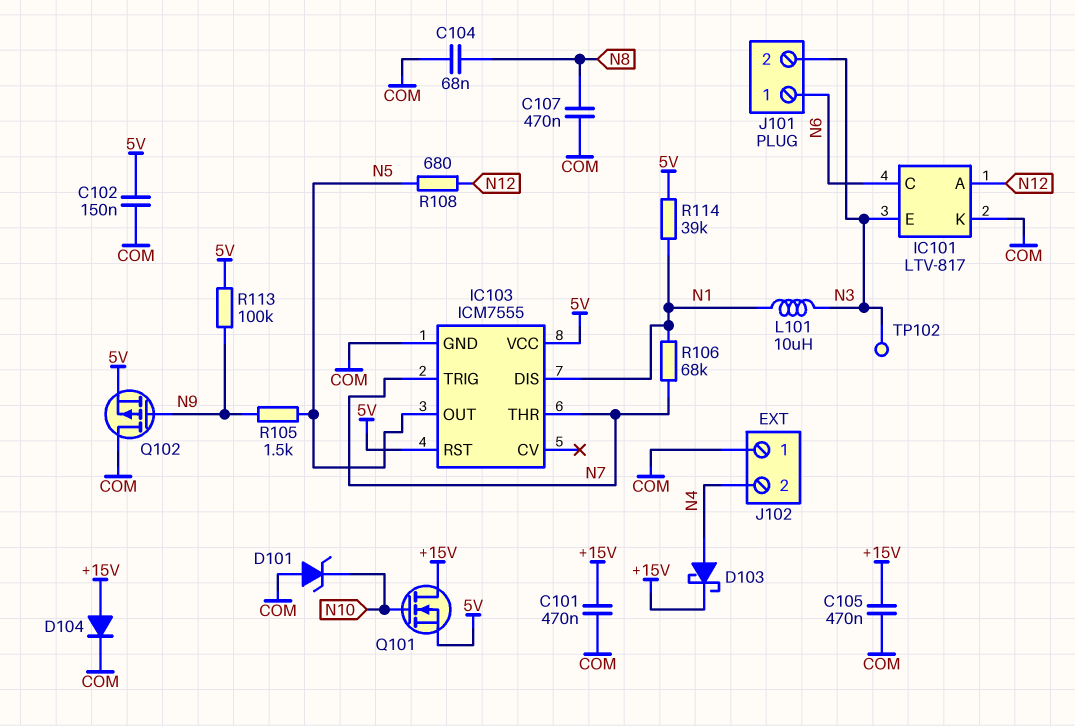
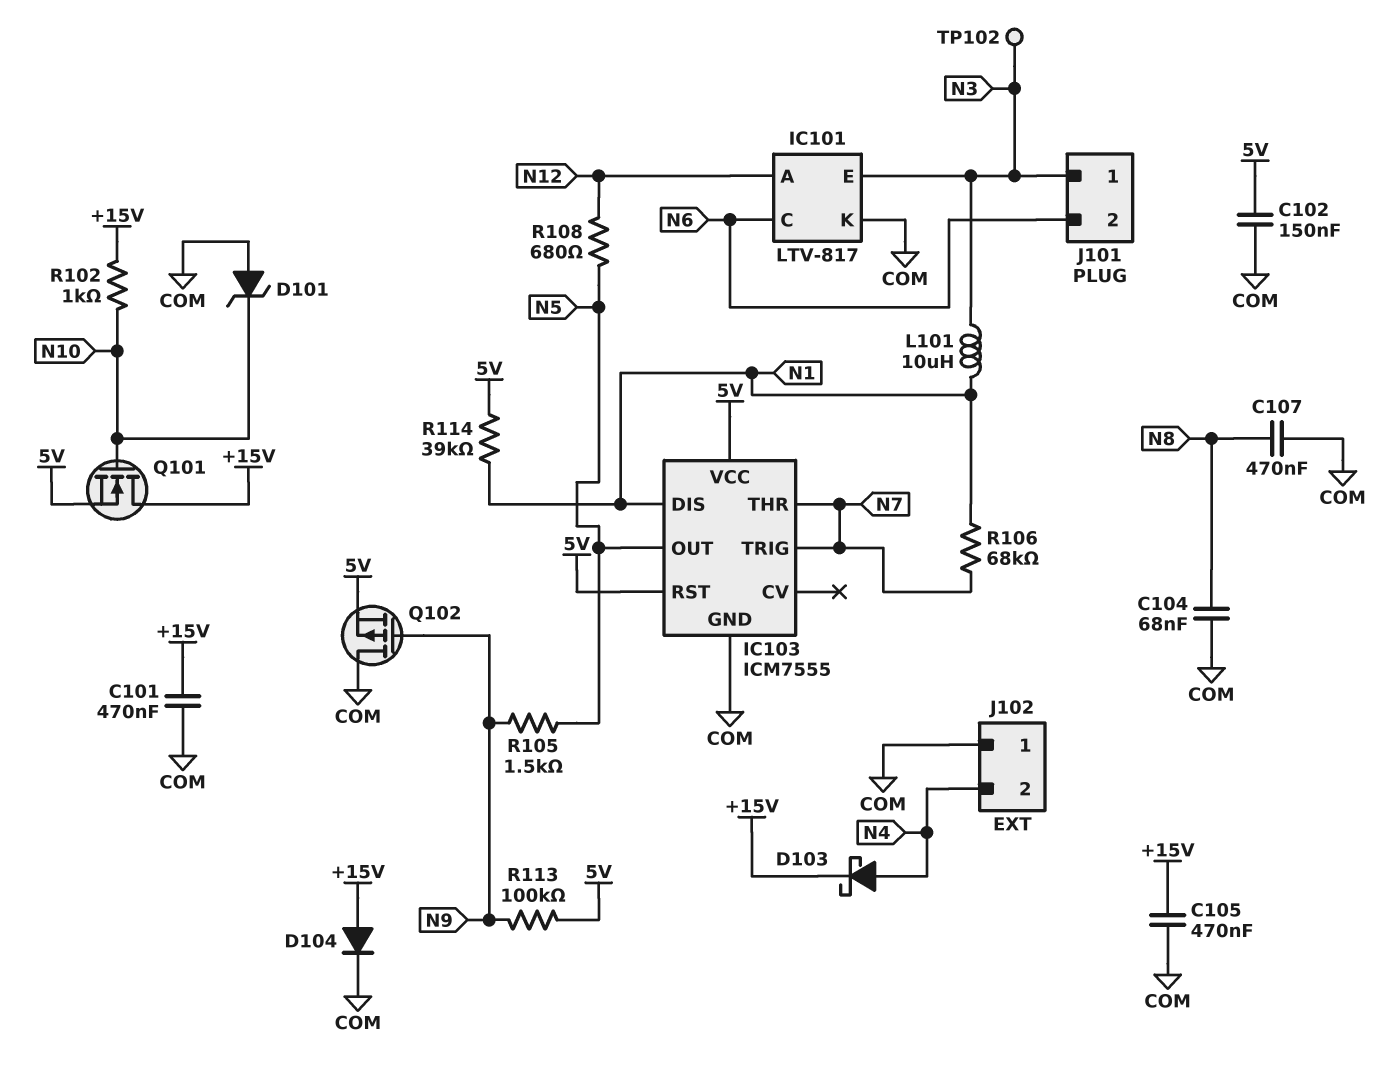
J101 pin 1: N6 -> N3
J101 pin 2: N3 -> N6
R102: none -> 1k (+15V, N10)

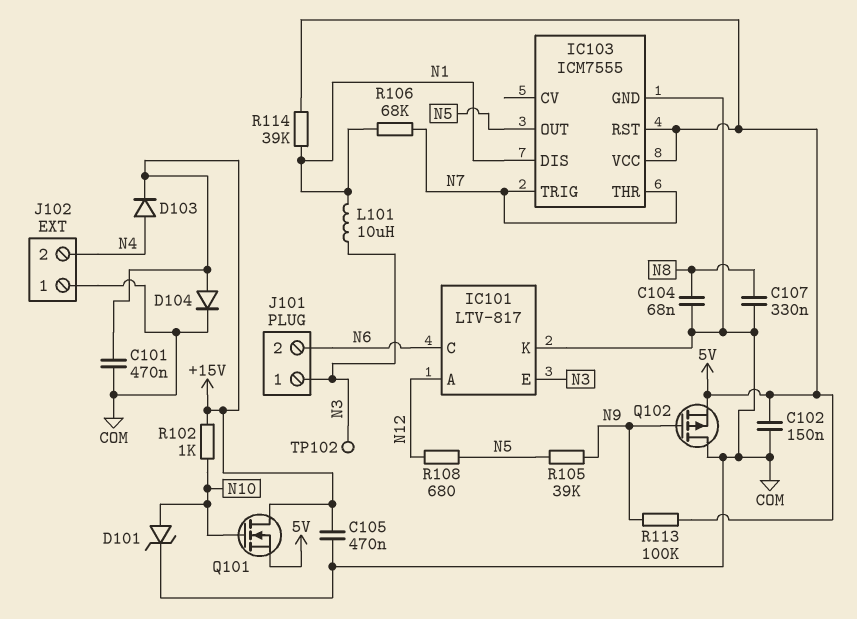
C107: 470nF (COM, N8) -> 330nF (COM, N8)
D101: zener (A COM, K N10) -> zener (A N10, K COM)
D103: schottky (A N4, K +15V) -> diode (A N4, K +15V)
R105: 1.5k (N5, N9) -> 39k (N5, N9)

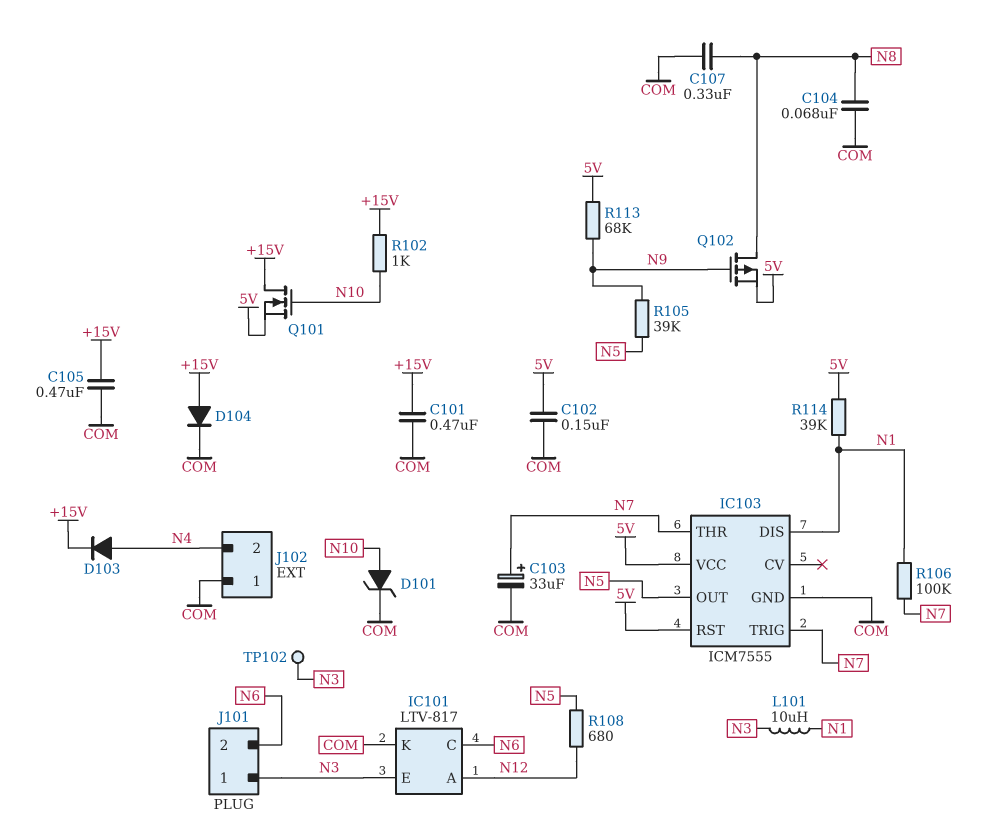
C103: none -> 33uF (plus N7, minus COM)
Q102: PMOS (G N9, D COM, S 5V) -> PMOS (G N9, D N8, S 5V)
R106: 68k (N1, N7) -> 100k (N1, N7)
R113: 100k (5V, N9) -> 68k (5V, N9)

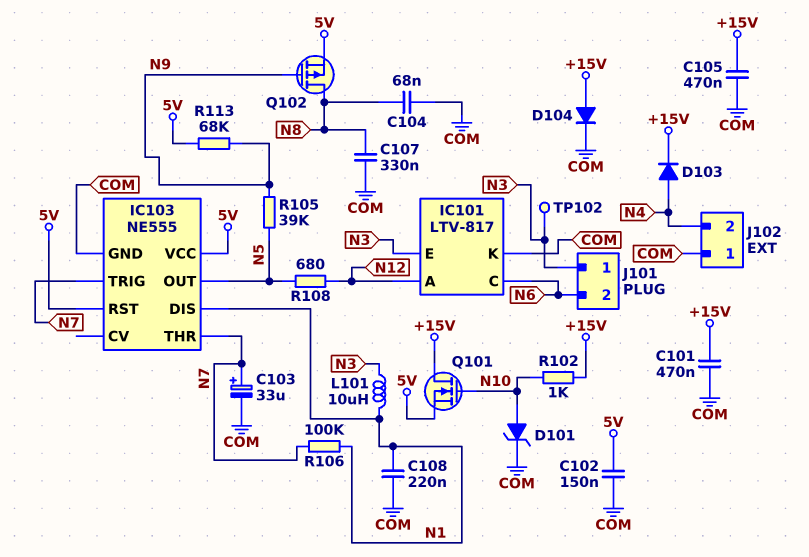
C108: none -> 220nF (COM, N1)
IC103: ICM7555 -> NE555
R114: 39k (5V, N1) -> none

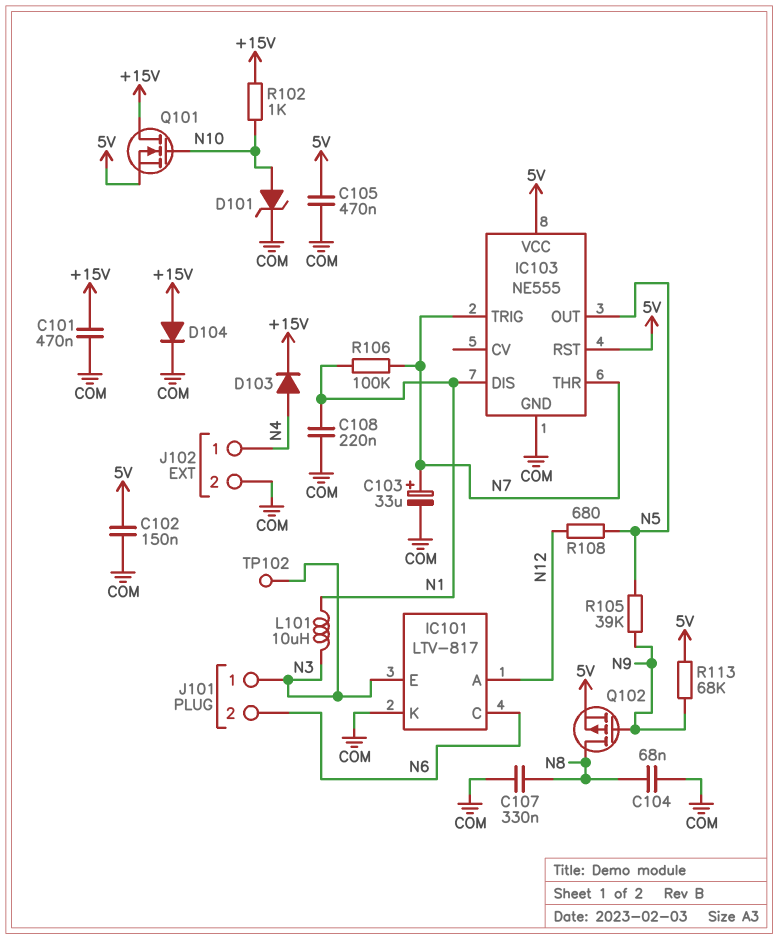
C105: 470nF (+15V, COM) -> 470nF (5V, COM)
J102 pin 1: COM -> N4
J102 pin 2: N4 -> COM

